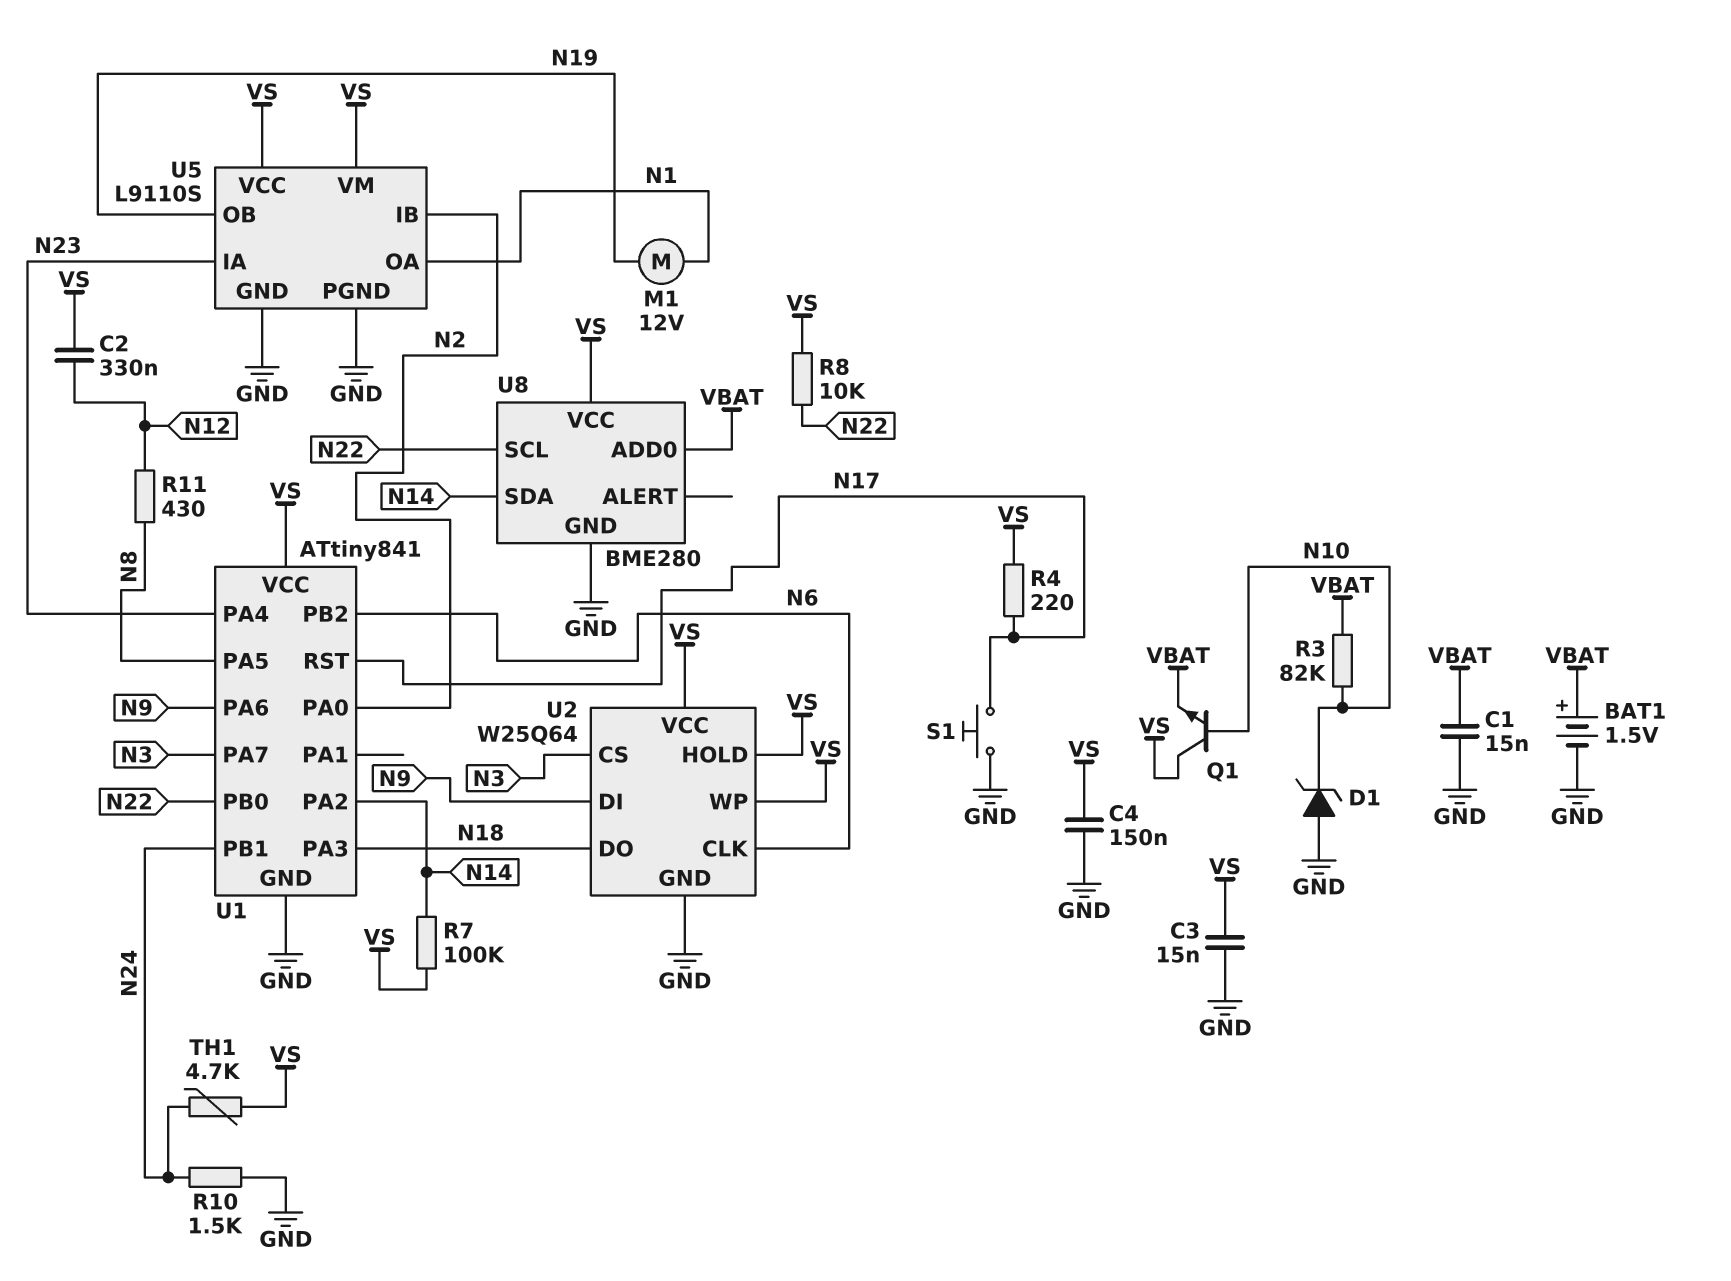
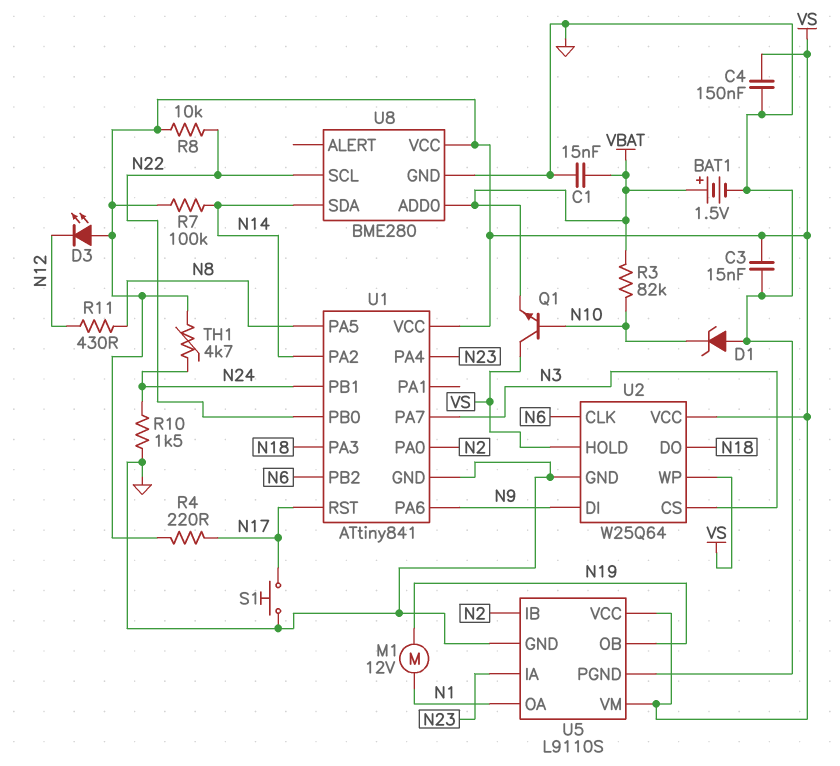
C2: 330nF (N12, VS) -> none
D3: none -> LED (A VS, K N12)

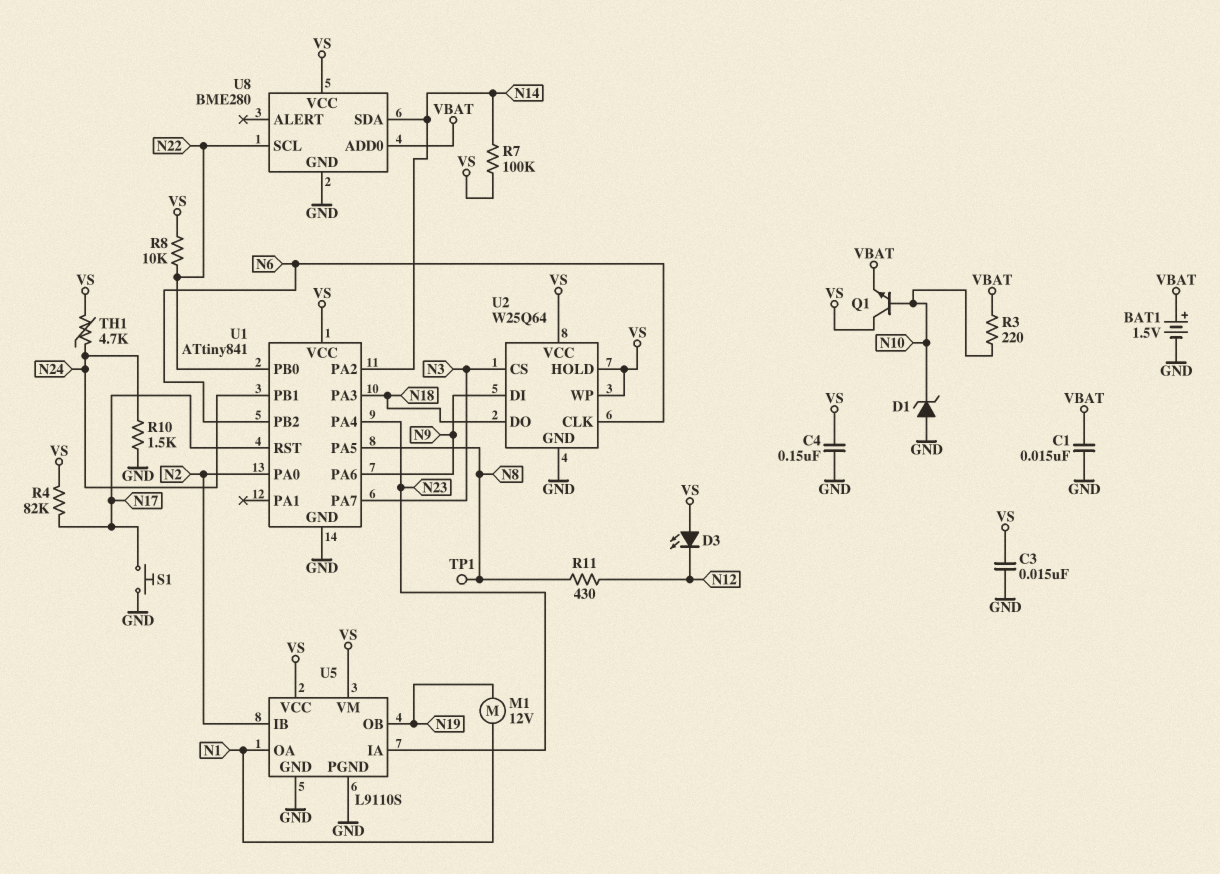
R3: 82k (N10, VBAT) -> 220 (N10, VBAT)
R4: 220 (N17, VS) -> 82k (N17, VS)
TP1: none -> test point (N8)

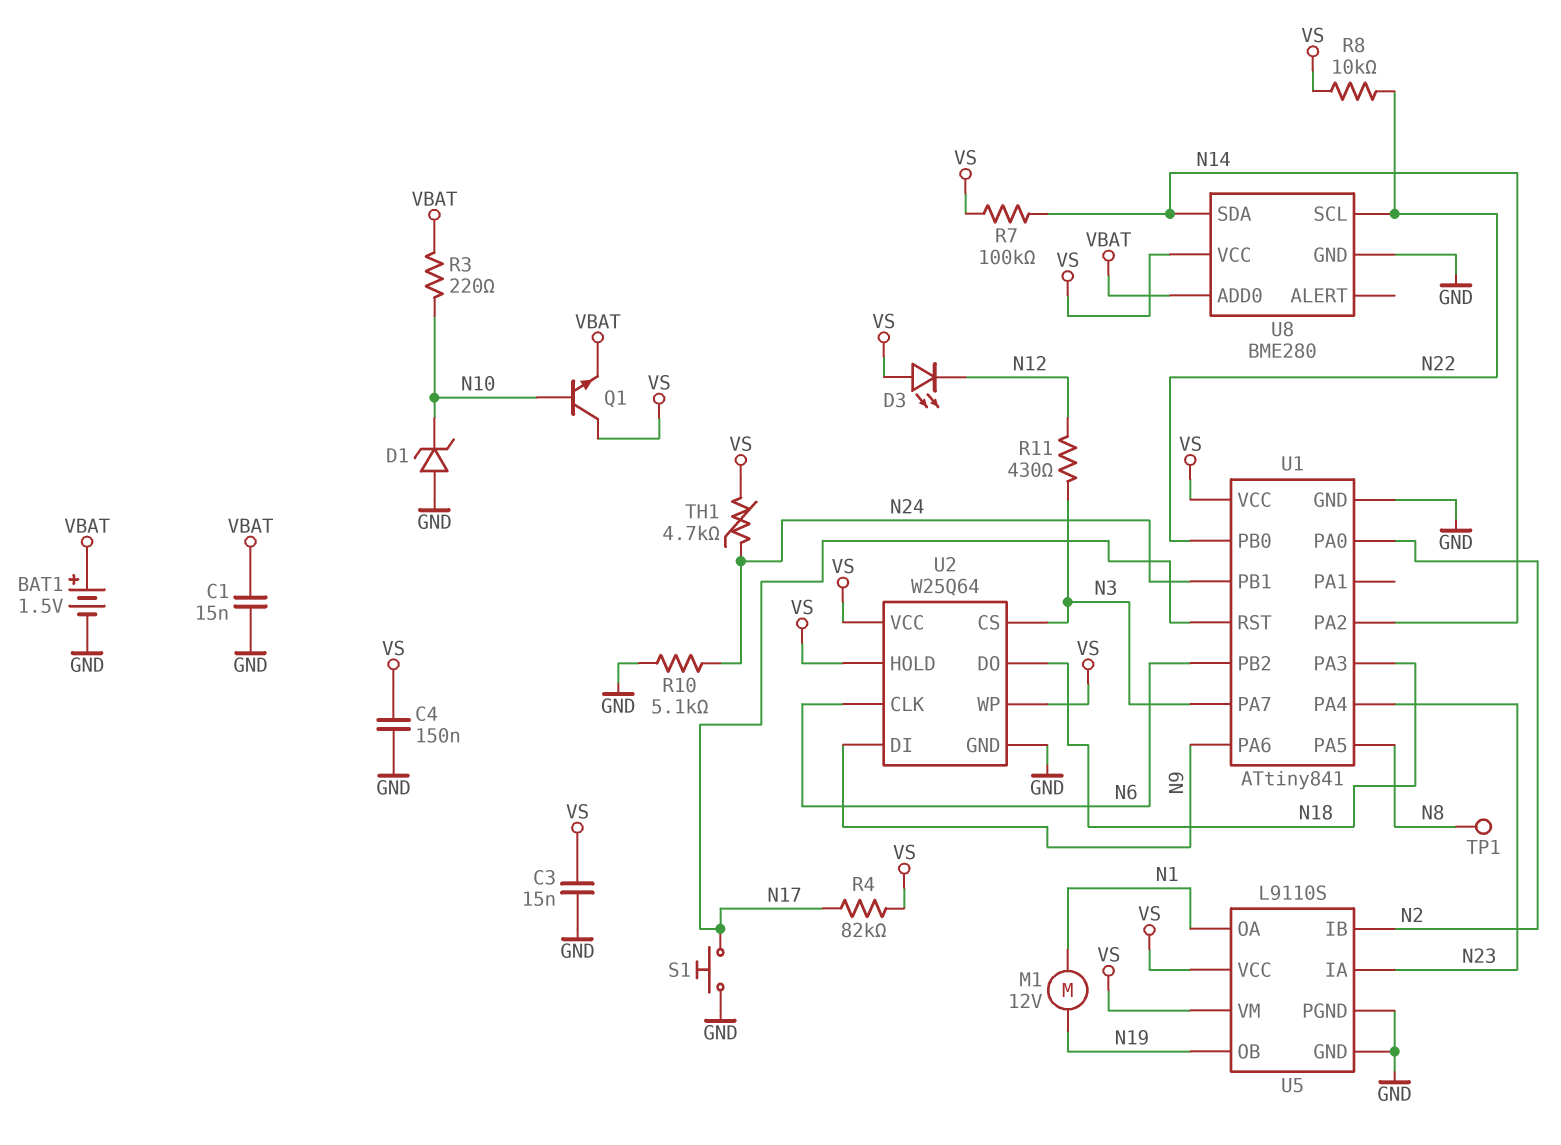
R10: 1.5k (GND, N24) -> 5.1k (GND, N24)
R11: 430 (N8, N12) -> 430 (N3, N12)

